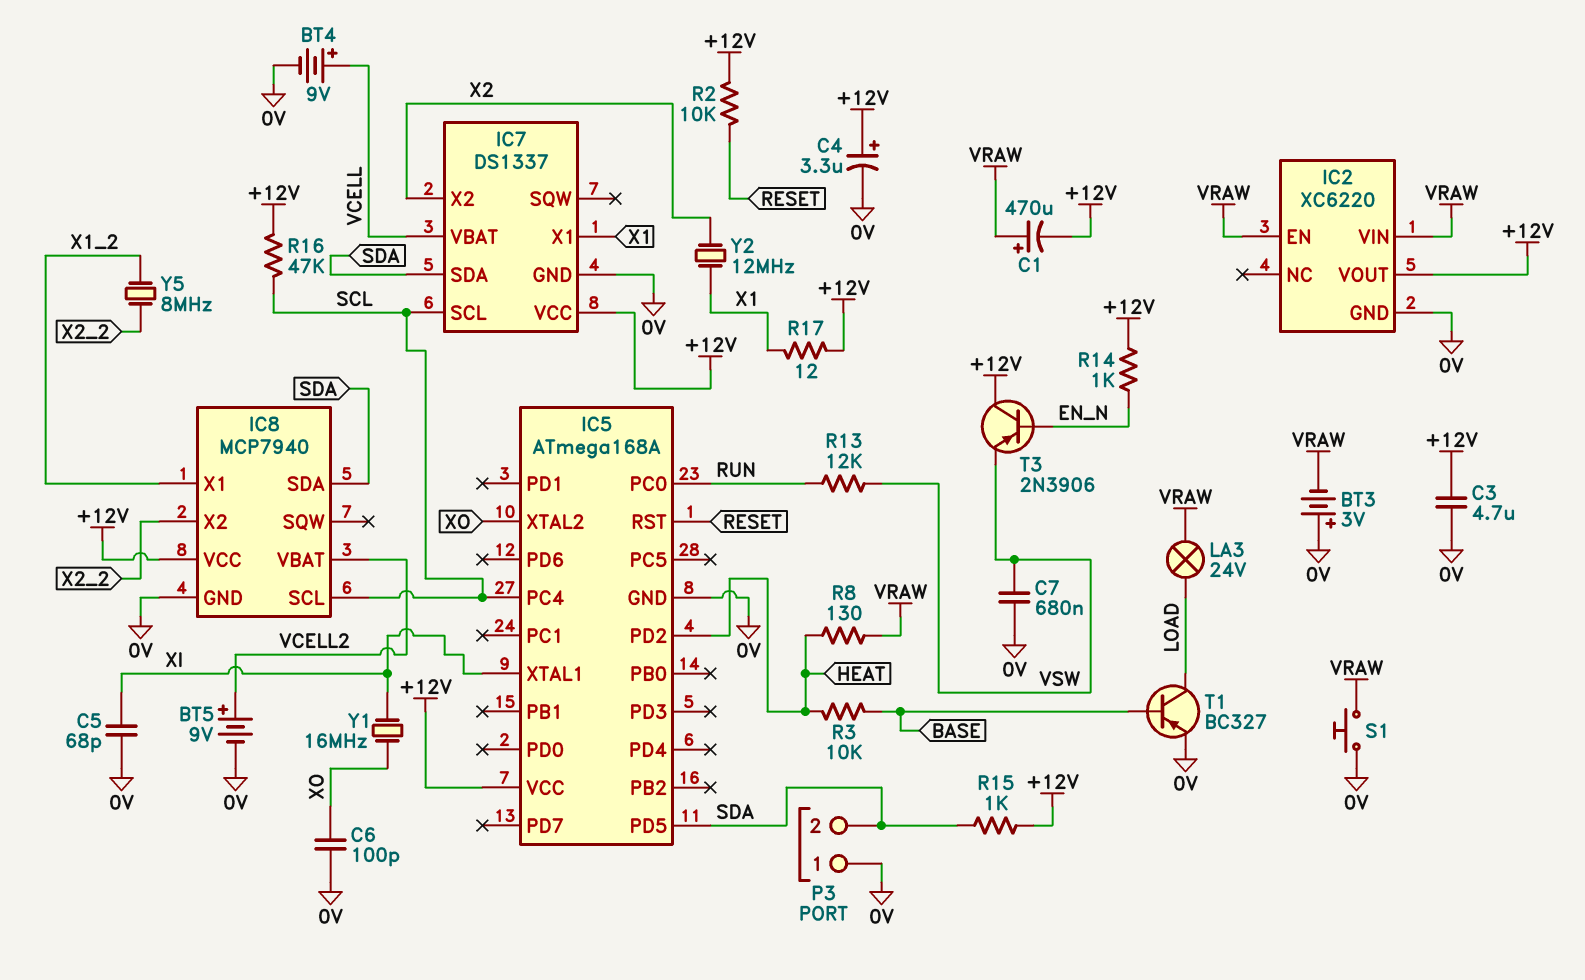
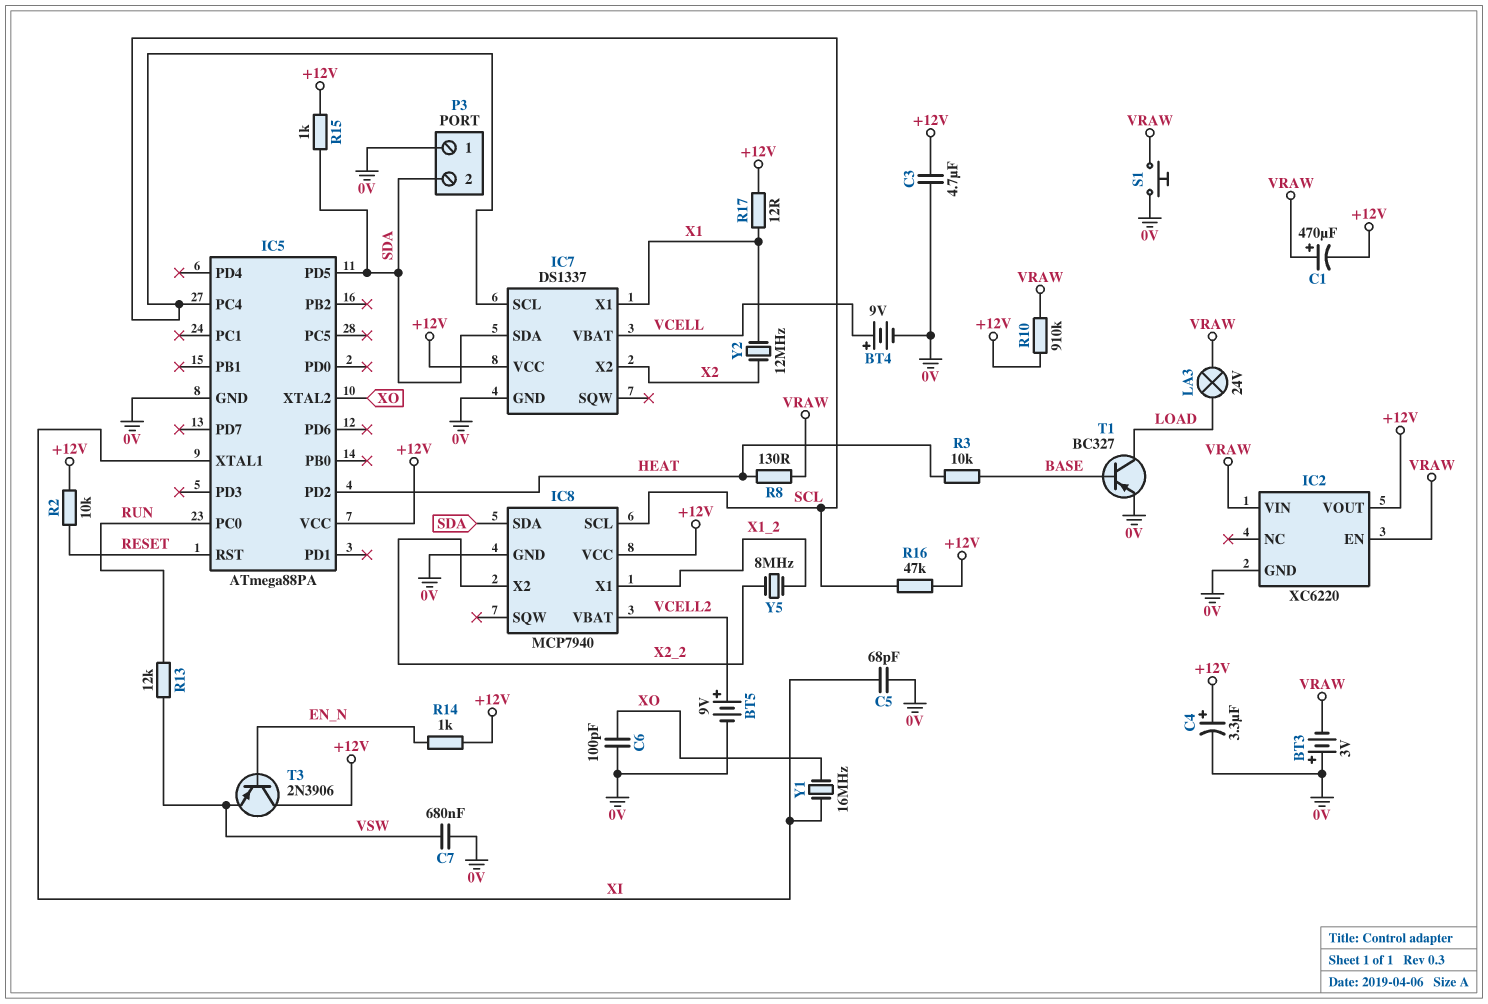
IC5: ATmega168A -> ATmega88PA
R10: none -> 910k (+12V, VRAW)

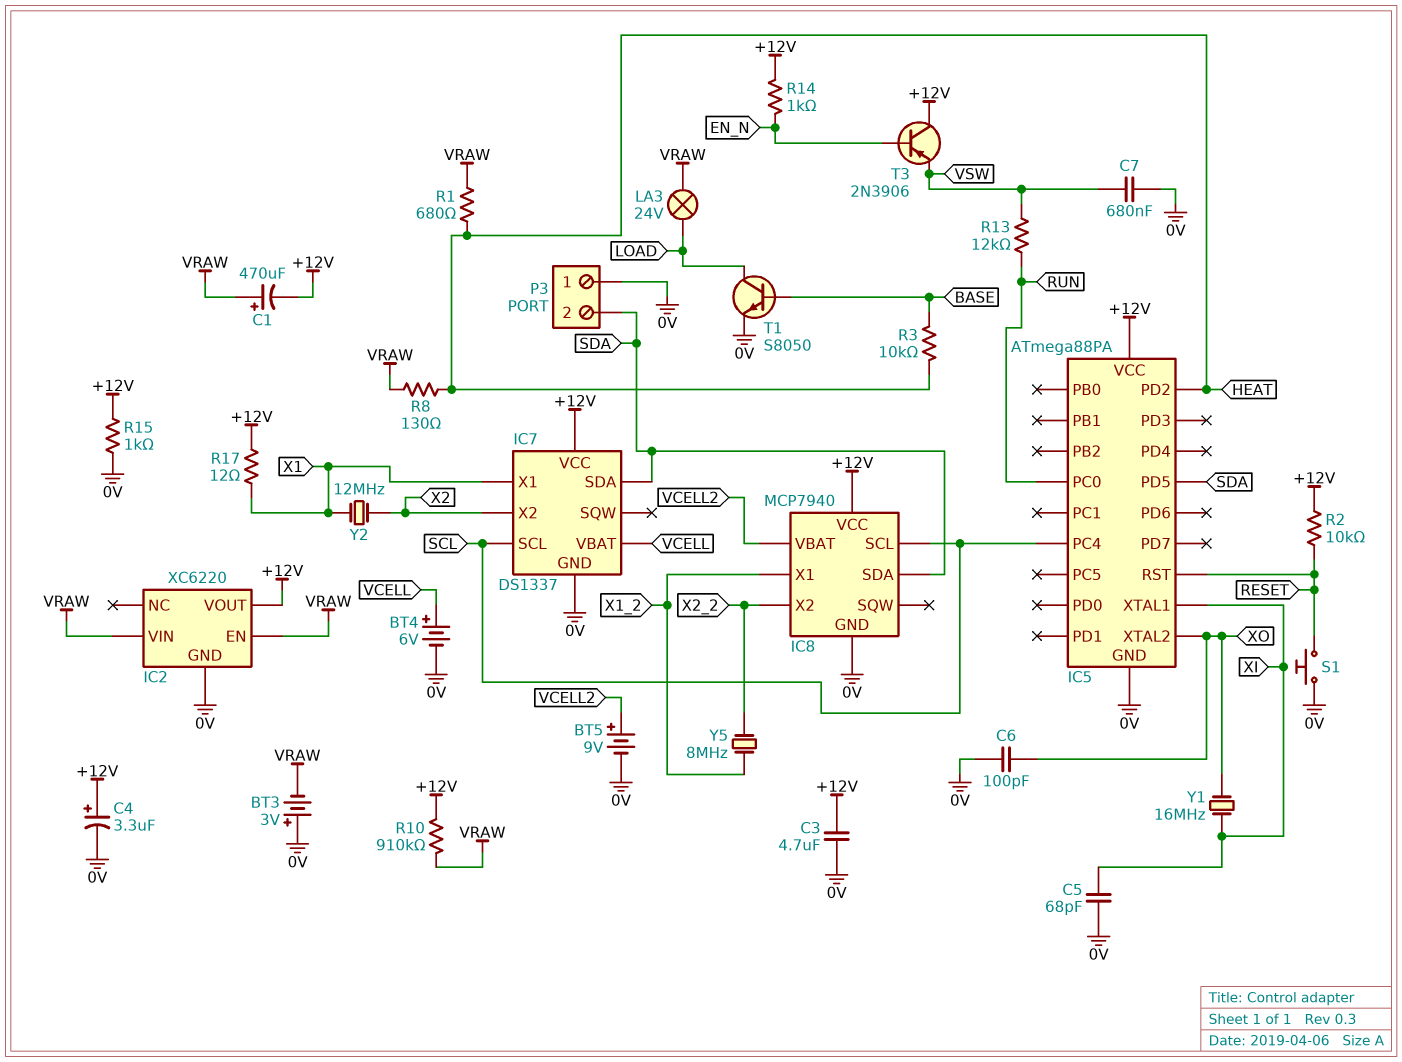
BT4: 9V (plus VCELL, minus 0V) -> 6V (plus VCELL, minus 0V)
R1: none -> 680 (HEAT, VRAW)
R15: 1k (+12V, SDA) -> 1k (+12V, 0V)
R16: 47k (+12V, SCL) -> none
S1: button (0V, VRAW) -> button (0V, RESET)
T1: PNP BC327 (B BASE, C LOAD, E 0V) -> NPN S8050 (B BASE, C LOAD, E 0V)

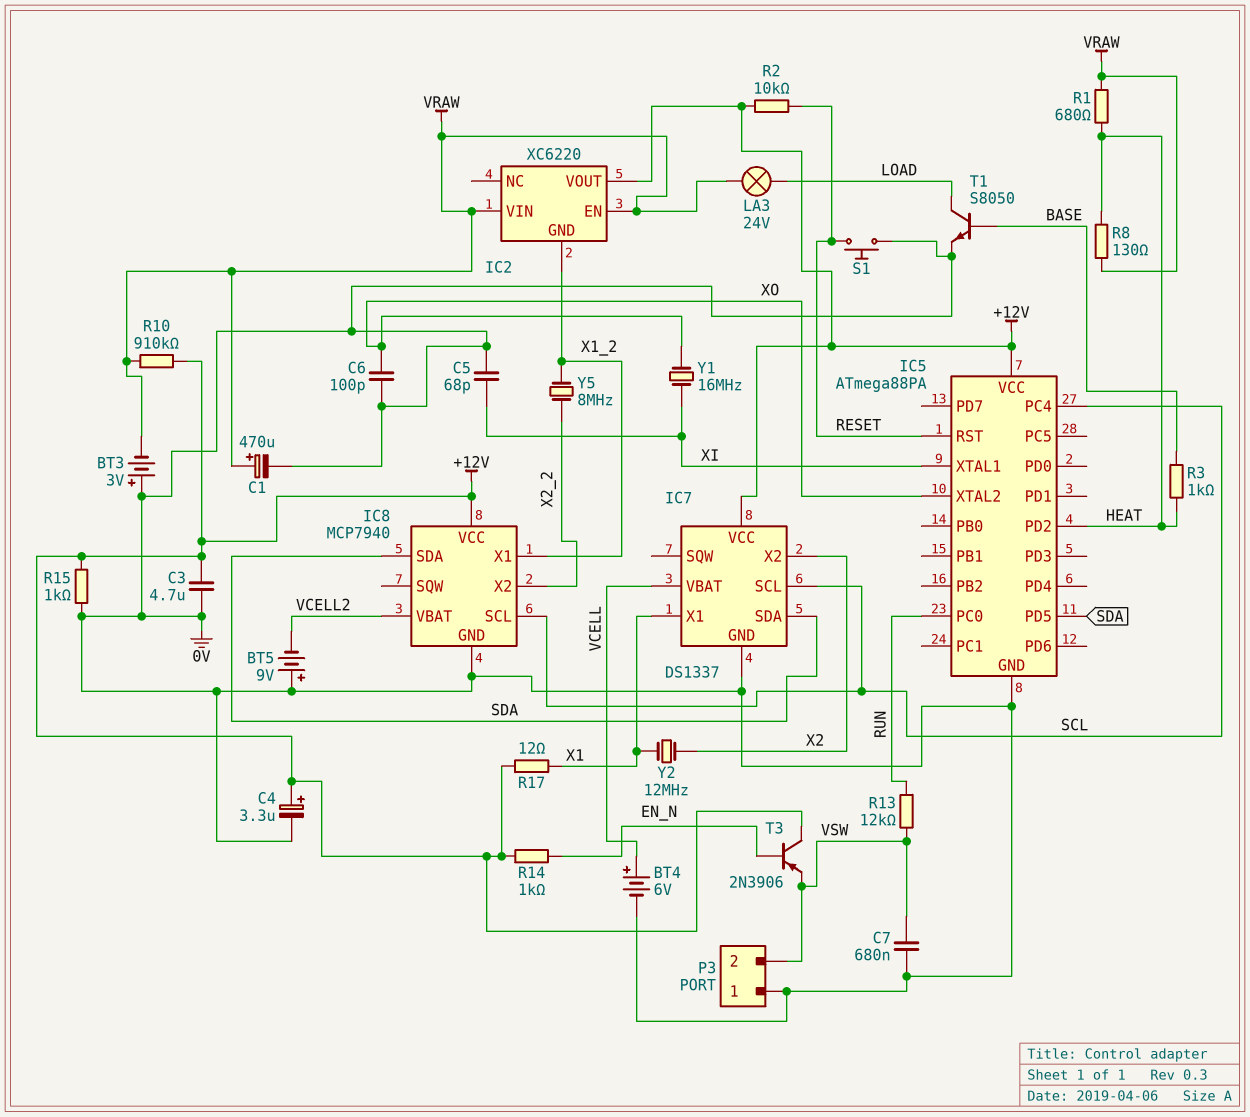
BT5: 9V (plus VCELL2, minus 0V) -> 9V (plus 0V, minus VCELL2)
C1: 470uF (plus VRAW, minus +12V) -> 470uF (plus VRAW, minus 0V)
IC2 pin GND: 0V -> X1_2
P3 pin 2: SDA -> VSW
R3: 10k (BASE, HEAT) -> 1k (BASE, HEAT)

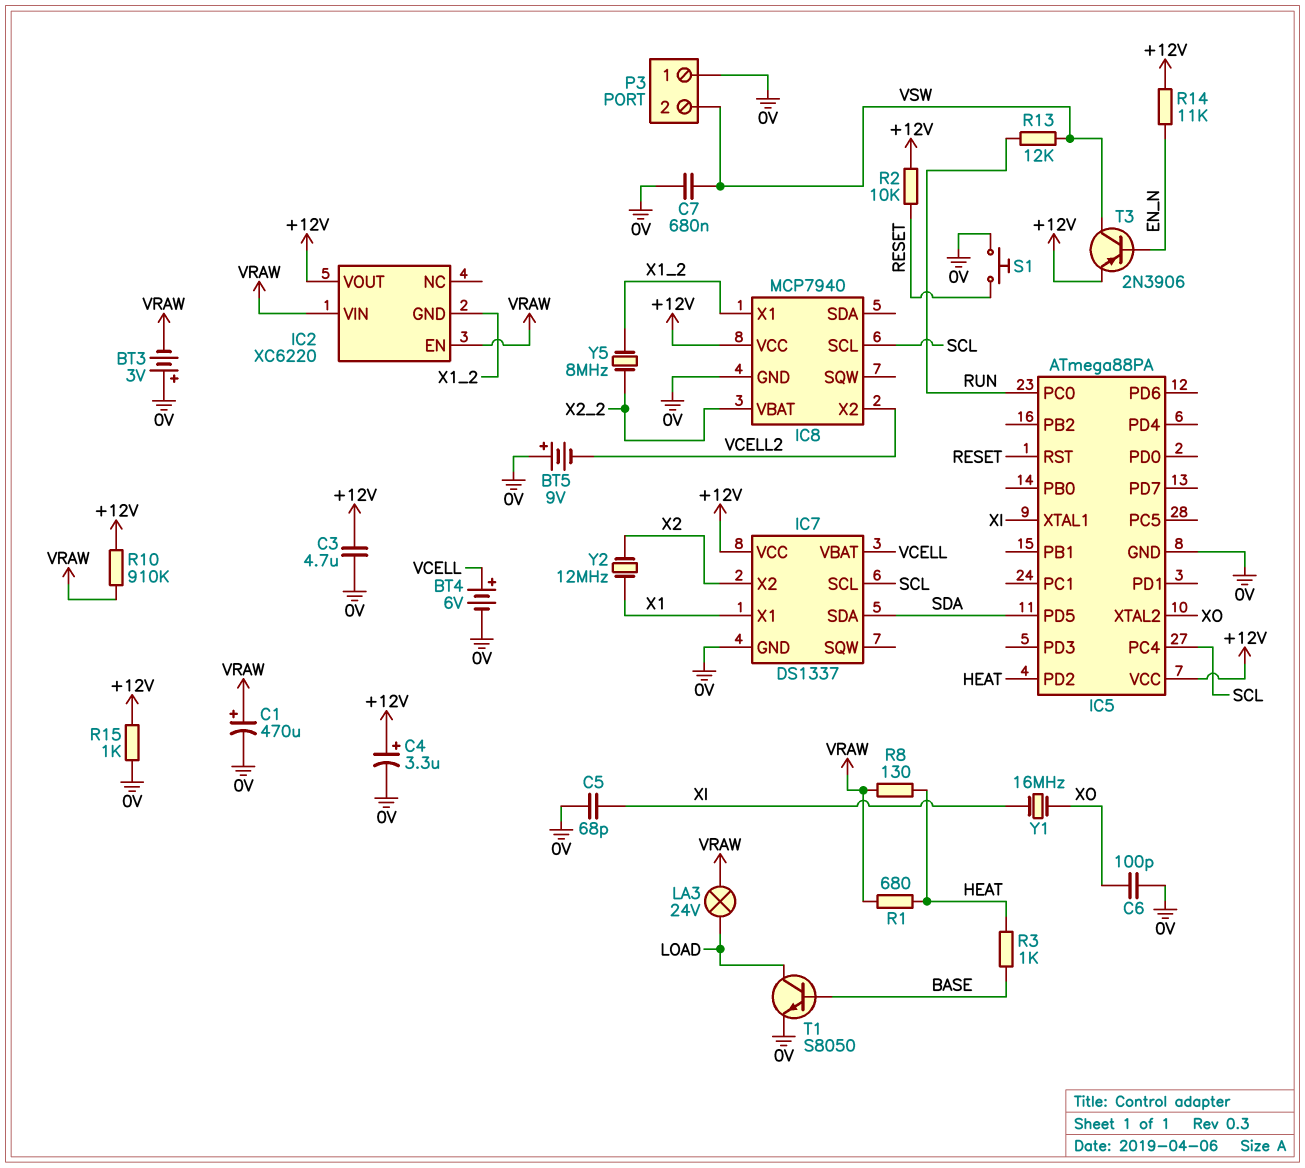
IC8 pin SDA: SDA -> none
IC8 pin VBAT: VCELL2 -> X2_2
IC8 pin X2: X2_2 -> VCELL2
R14: 1k (+12V, EN_N) -> 11k (+12V, EN_N)
R17: 12 (+12V, X1) -> none
T3: PNP 2N3906 (B EN_N, C +12V, E VSW) -> PNP 2N3906 (B EN_N, C VSW, E +12V)

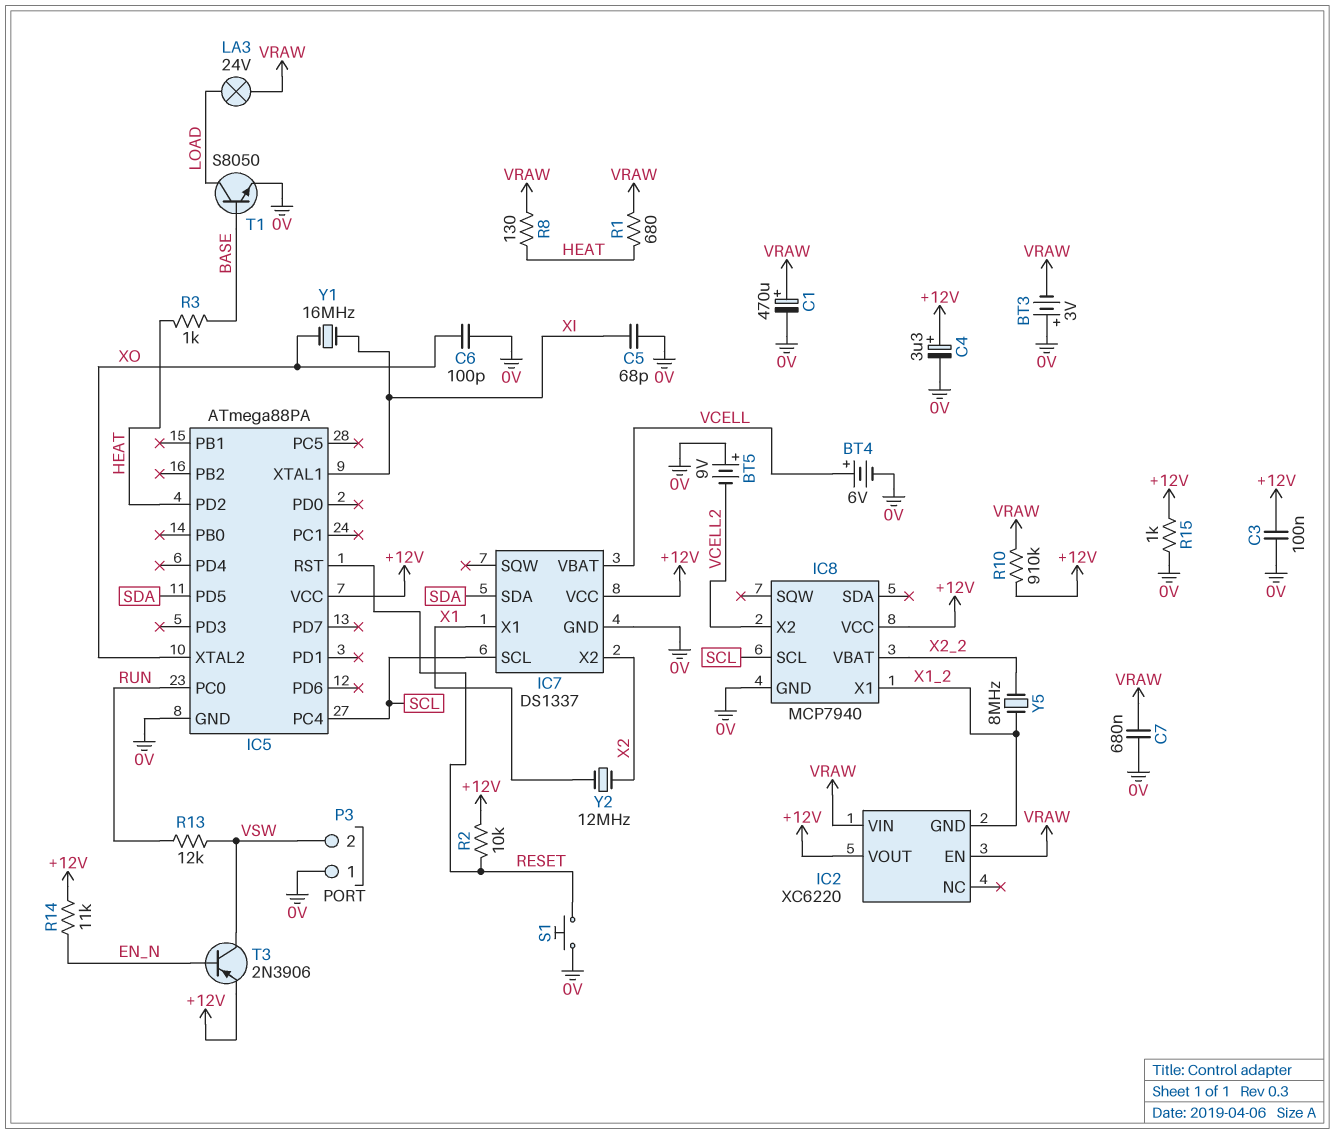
C3: 4.7uF (+12V, 0V) -> 100nF (+12V, 0V)
C7: 680nF (0V, VSW) -> 680nF (0V, VRAW)

